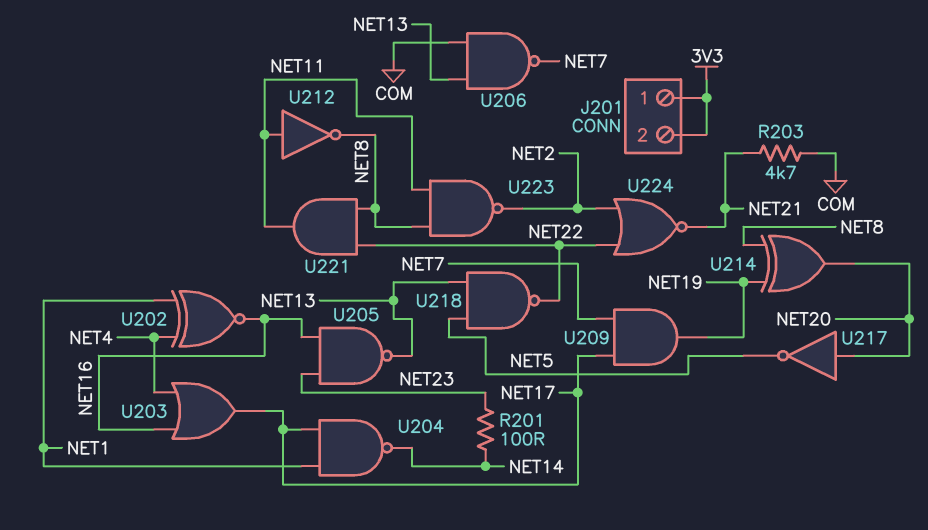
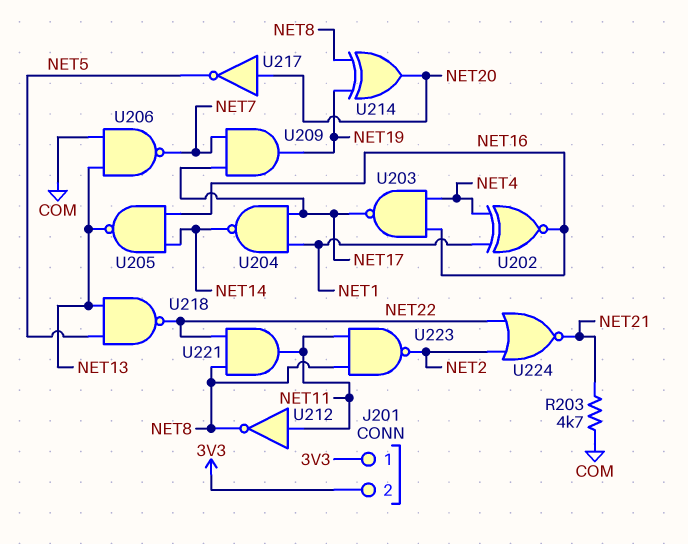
R201: 100 (NET14, NET23) -> none
U203: OR (in NET4, in NET16, out NET17) -> NAND (in NET4, in NET16, out NET17)
U205: NAND (in NET16, in NET23, out NET13) -> NAND (in NET14, in NET16, out NET13)

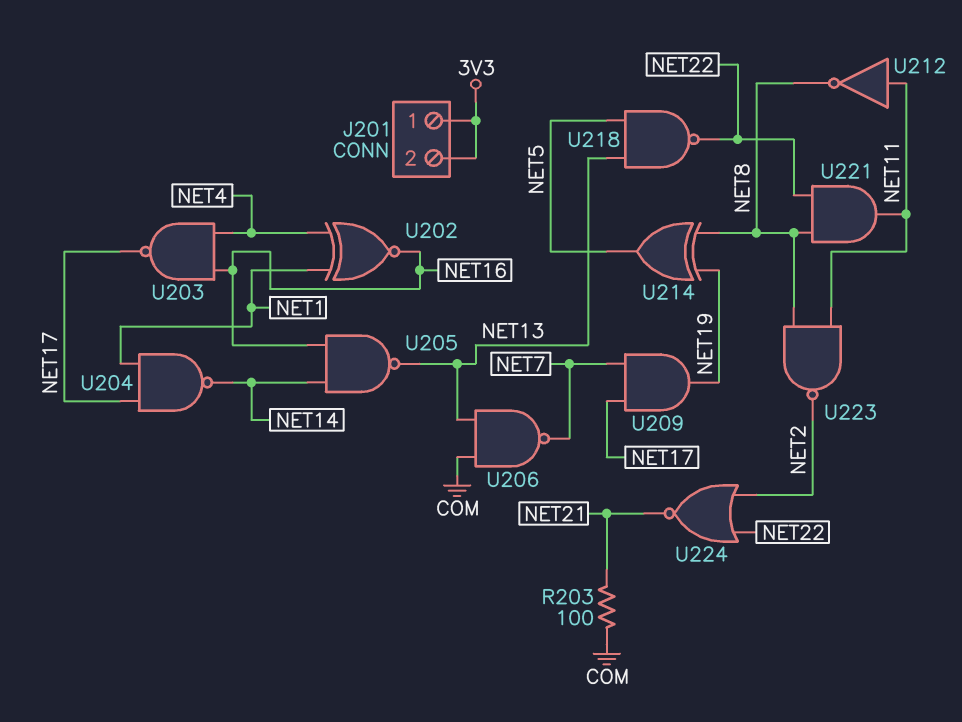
R203: 4.7k (COM, NET21) -> 100 (COM, NET21)
U214: XOR (in NET8, in NET19, out NET20) -> XOR (in NET8, in NET19, out NET5)
U217: NOT (in NET20, out NET5) -> none

